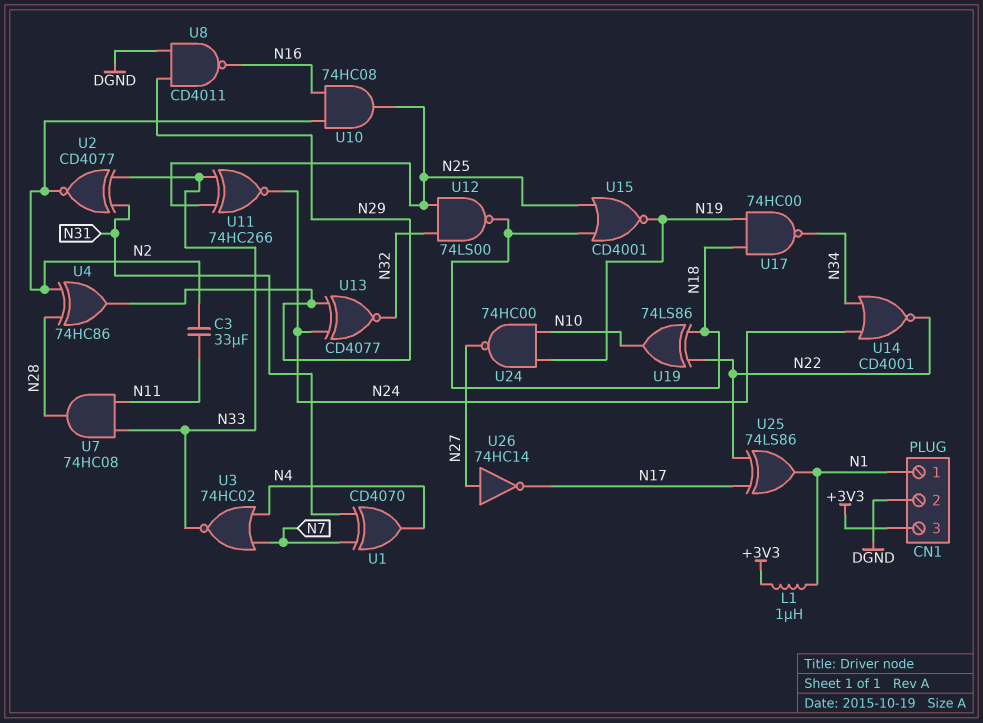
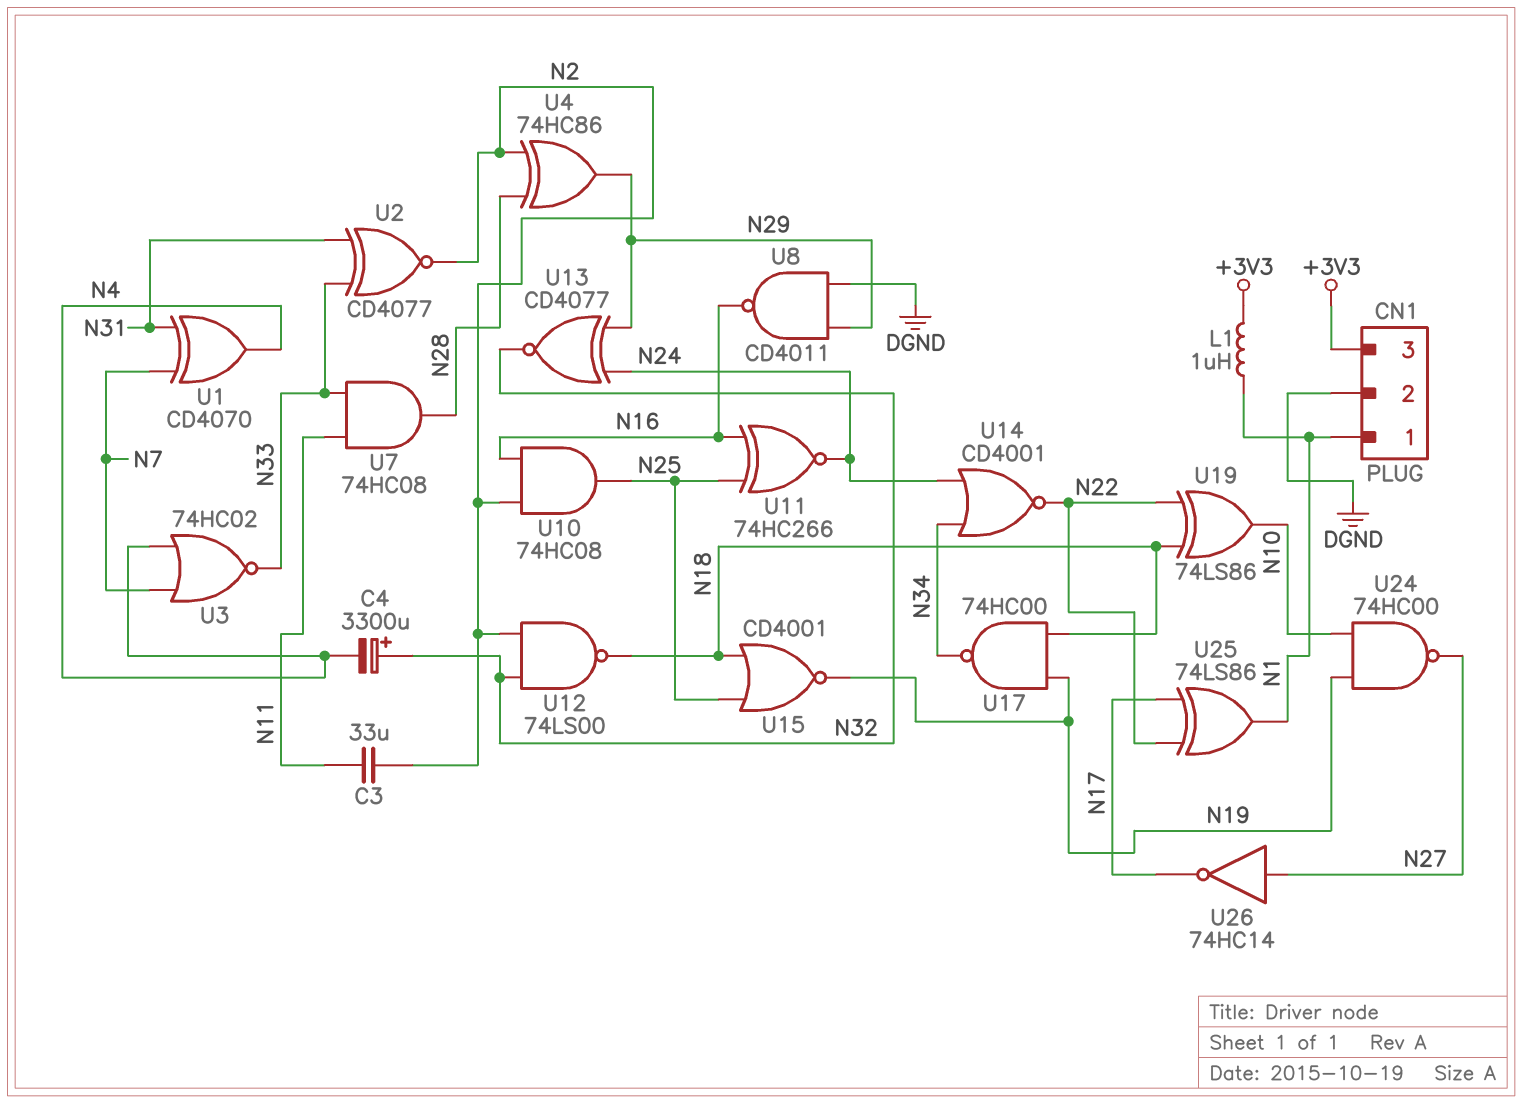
C4: none -> 3300uF (plus N32, minus N4)
U11: XNOR 74HC266 (in N25, in N33, out N24) -> XNOR 74HC266 (in N16, in N25, out N24)
U12: NAND 74LS00 (in N25, in N32, out N18) -> NAND 74LS00 (in N2, in N32, out N18)

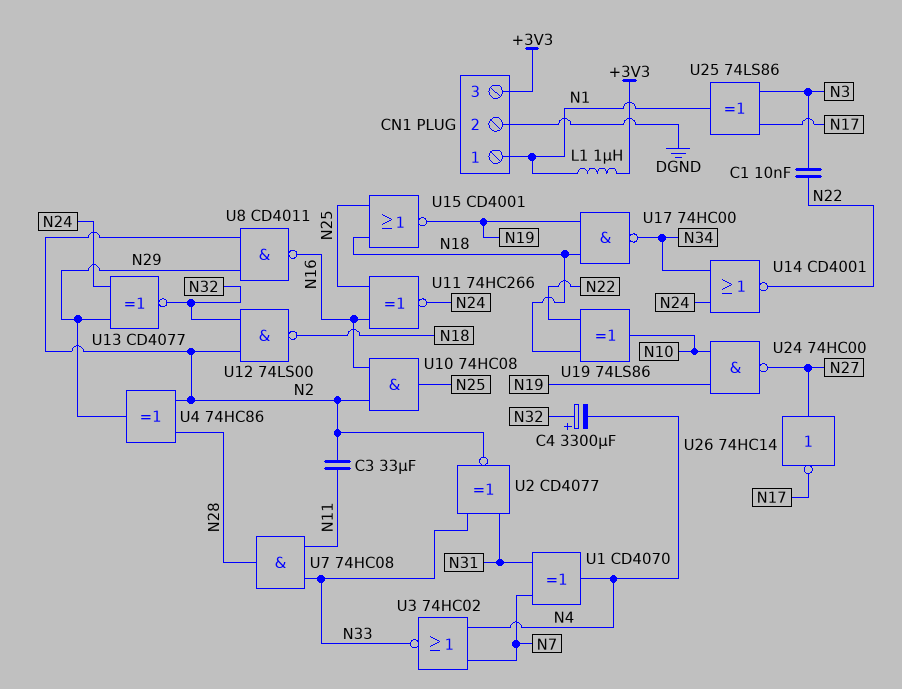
C1: none -> 10nF (N3, N22)
U8: NAND CD4011 (in DGND, in N29, out N16) -> NAND CD4011 (in N2, in N29, out N16)
U25: XOR 74LS86 (in N17, in N22, out N1) -> XOR 74LS86 (in N3, in N17, out N1)

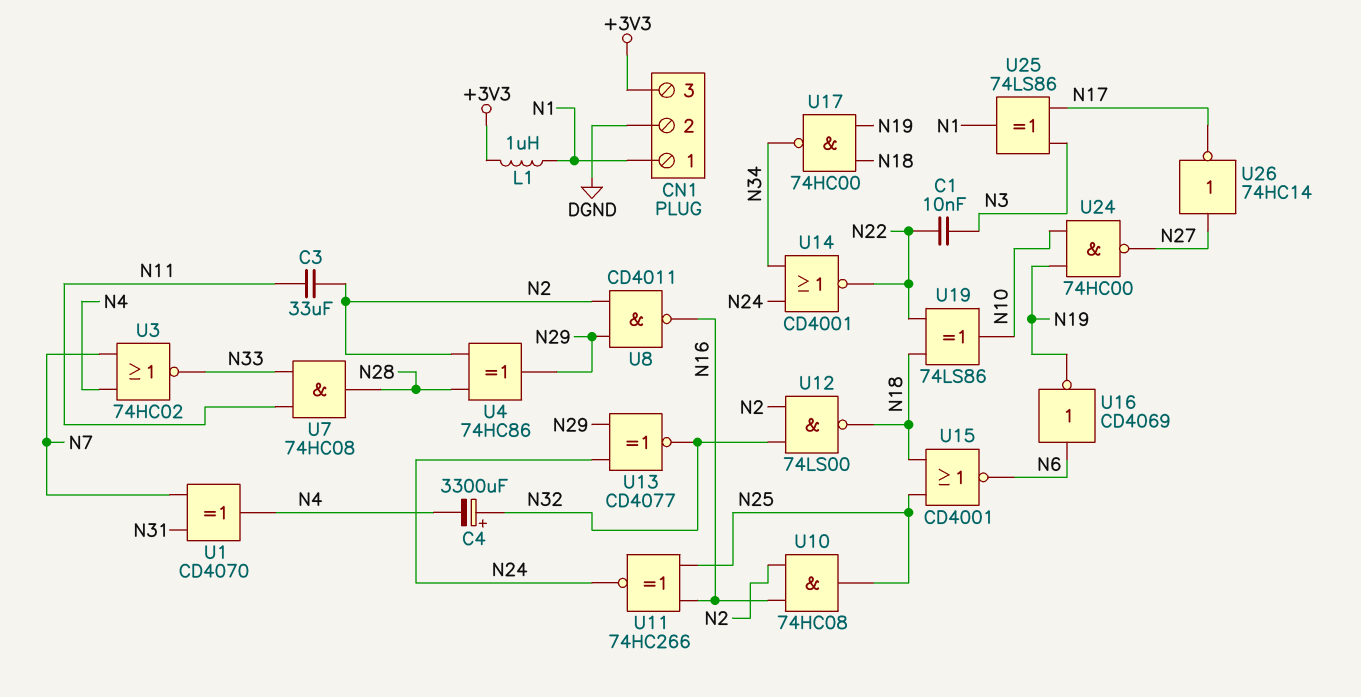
U2: XNOR CD4077 (in N31, in N33, out N2) -> none
U15: NOR CD4001 (in N18, in N25, out N19) -> NOR CD4001 (in N18, in N25, out N6)
U16: none -> NOT CD4069 (in N6, out N19)

